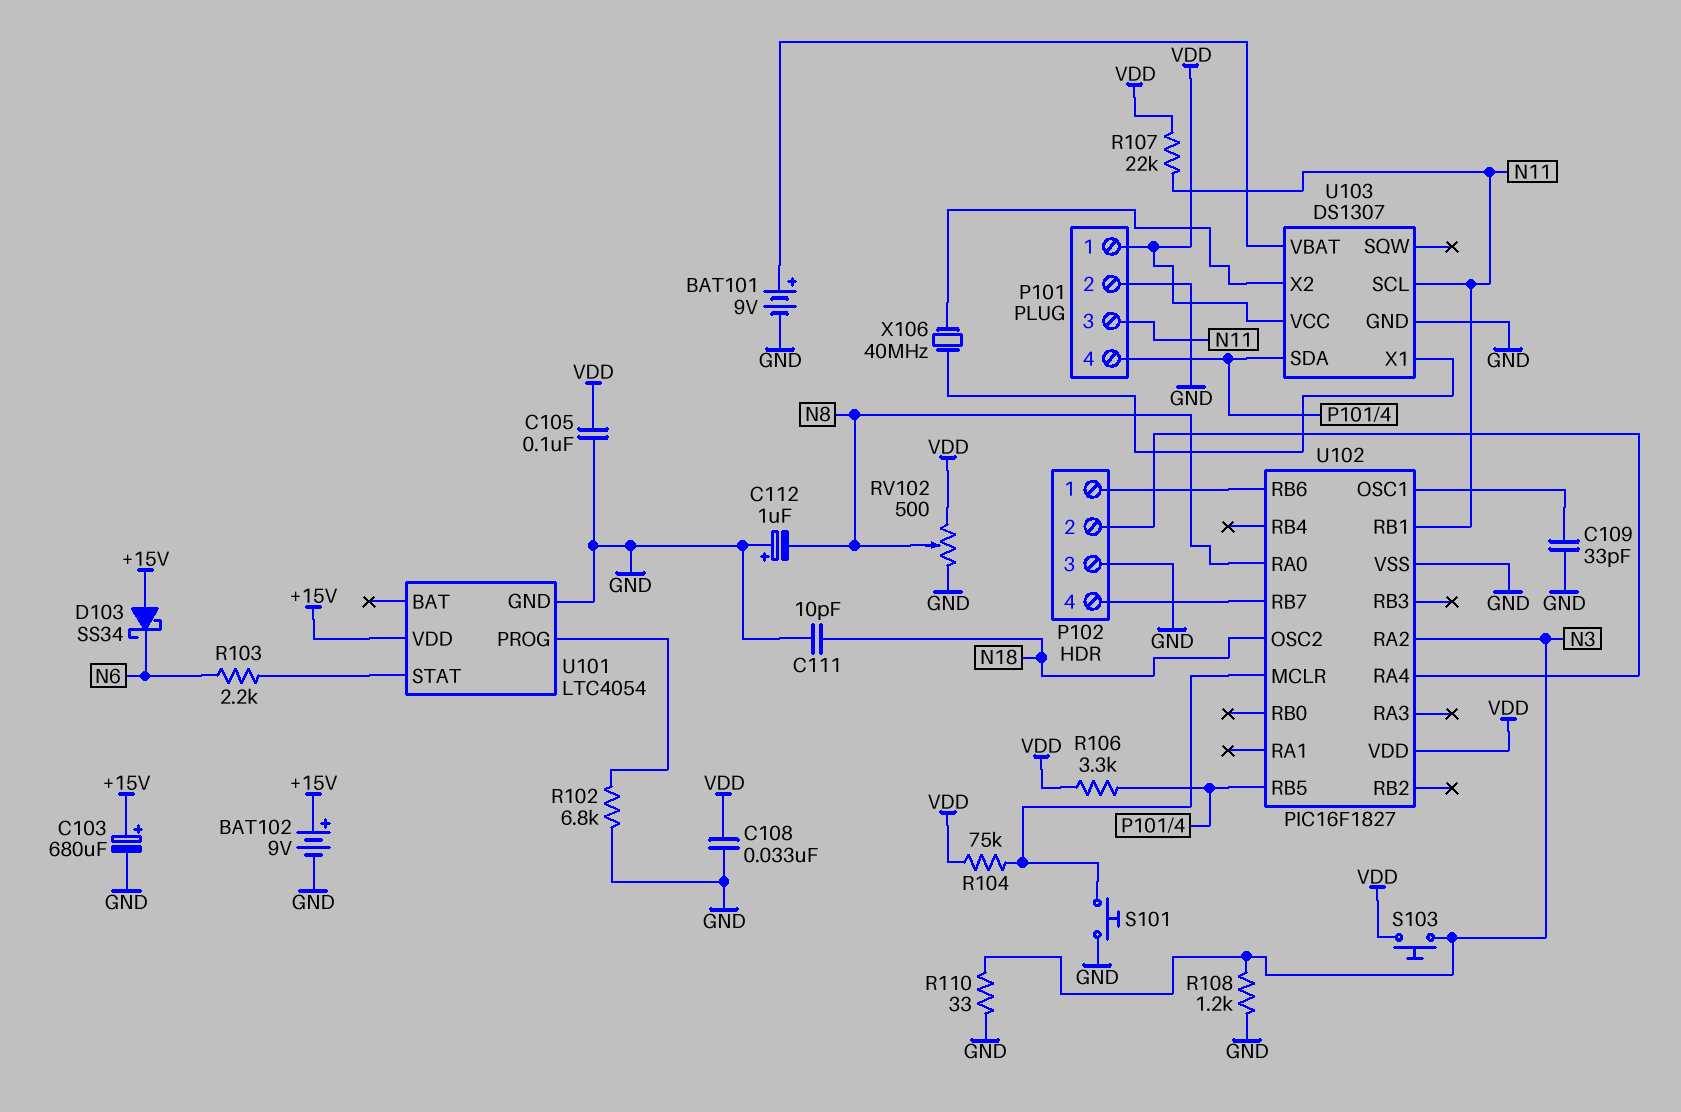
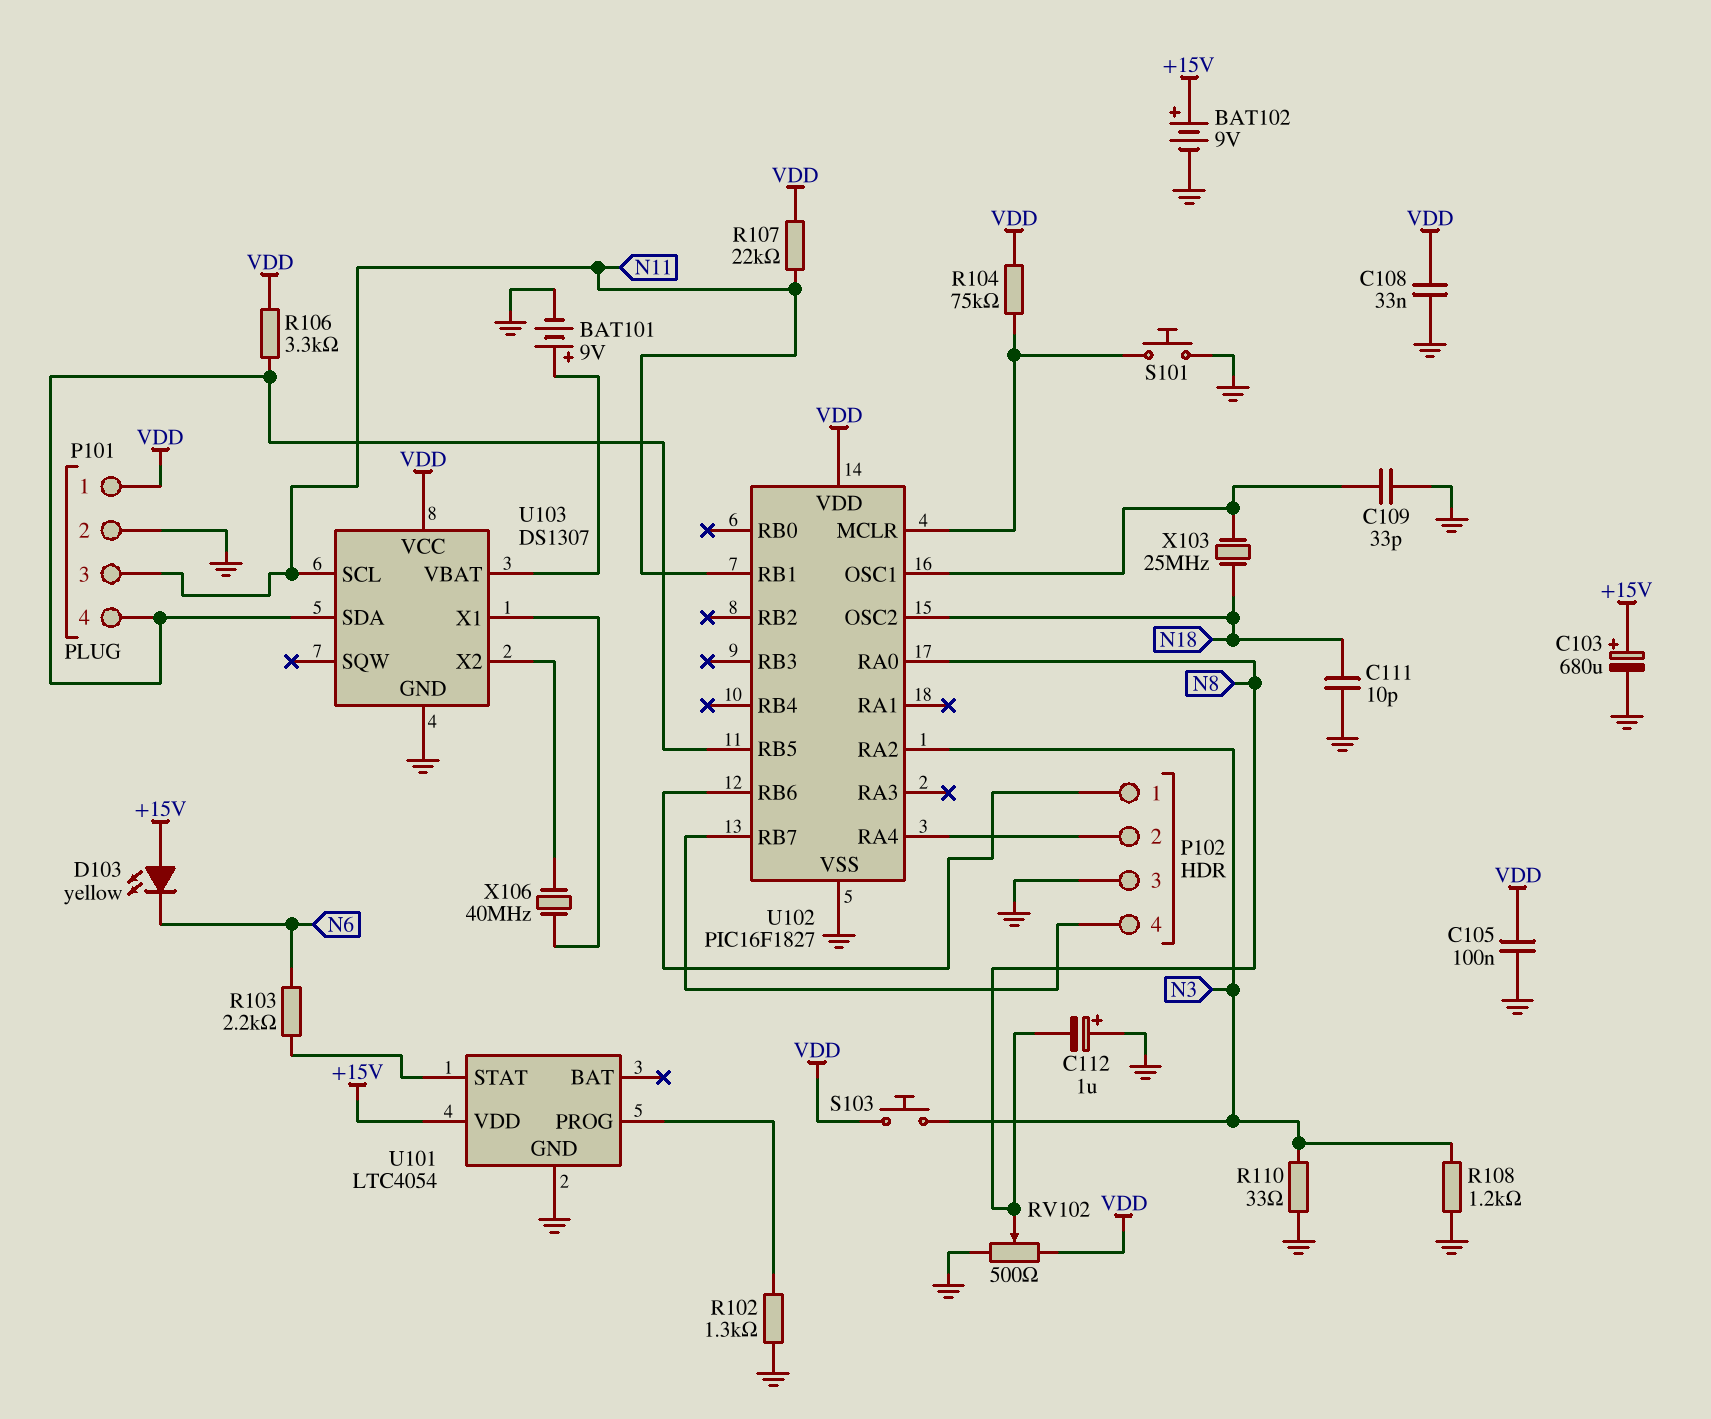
D103: schottky SS34 (A +15V, K N6) -> LED yellow (A +15V, K N6)
R102: 6.8k (GND, U101/PROG) -> 1.3k (GND, U101/PROG)
X103: none -> 25MHz (N18, U102/OSC1)

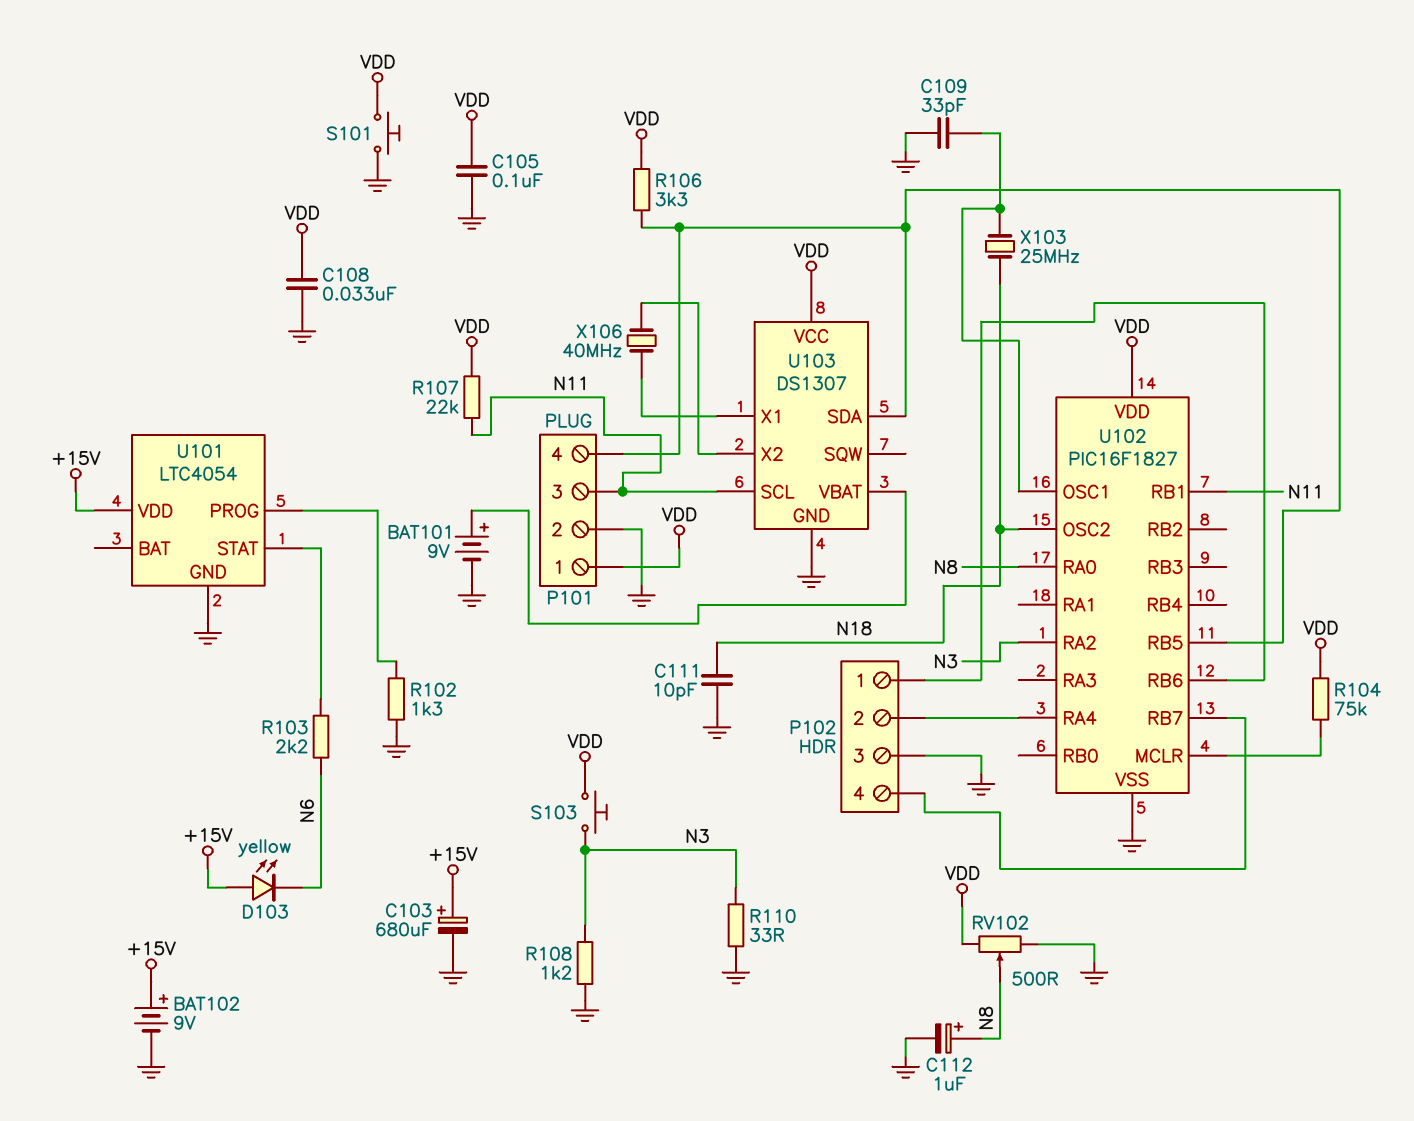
C112: 1uF (plus GND, minus N8) -> 1uF (plus N8, minus GND)
S101: button (GND, U102/MCLR) -> button (GND, VDD)

